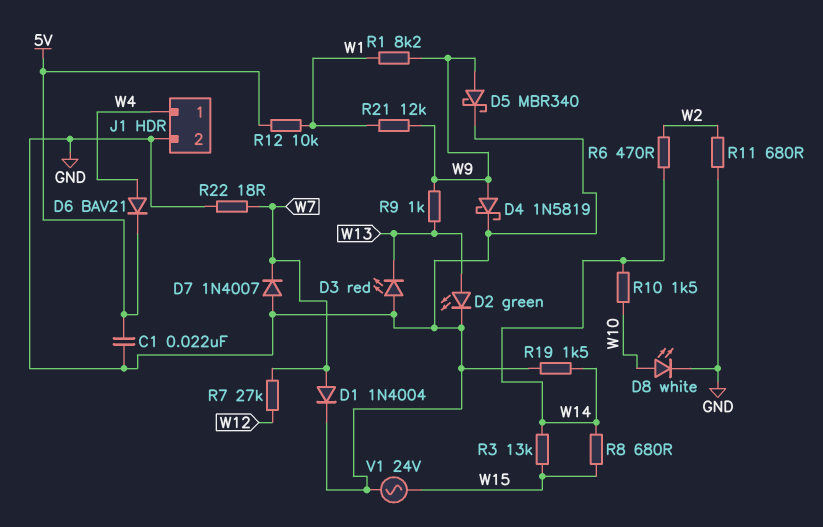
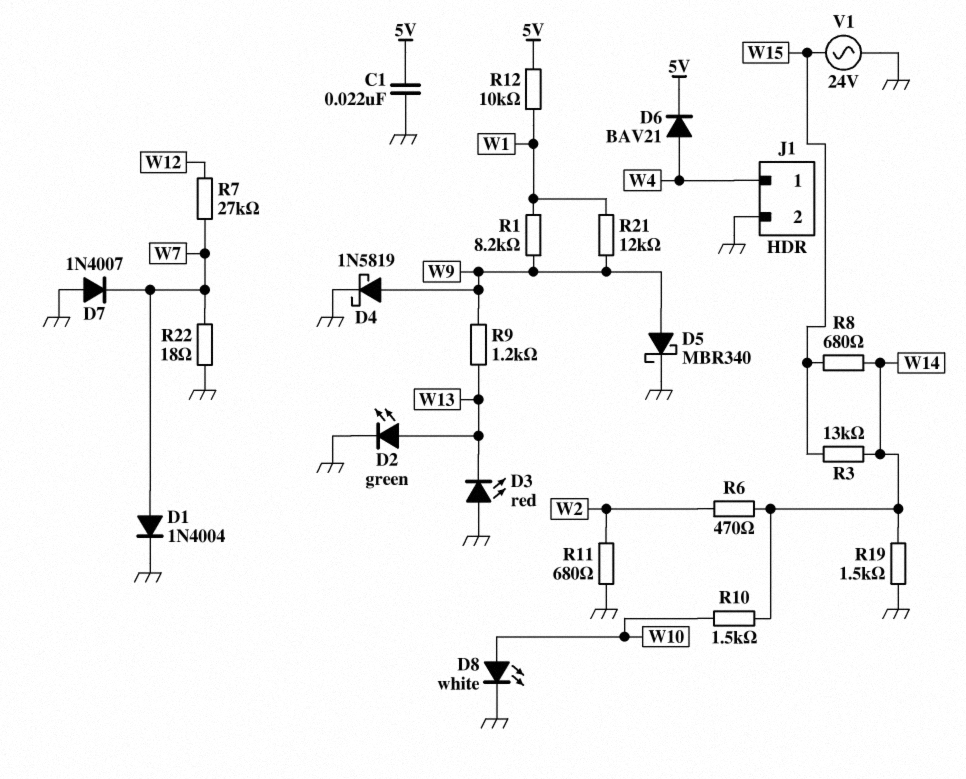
R9: 1k (W9, W13) -> 1.2k (W9, W13)

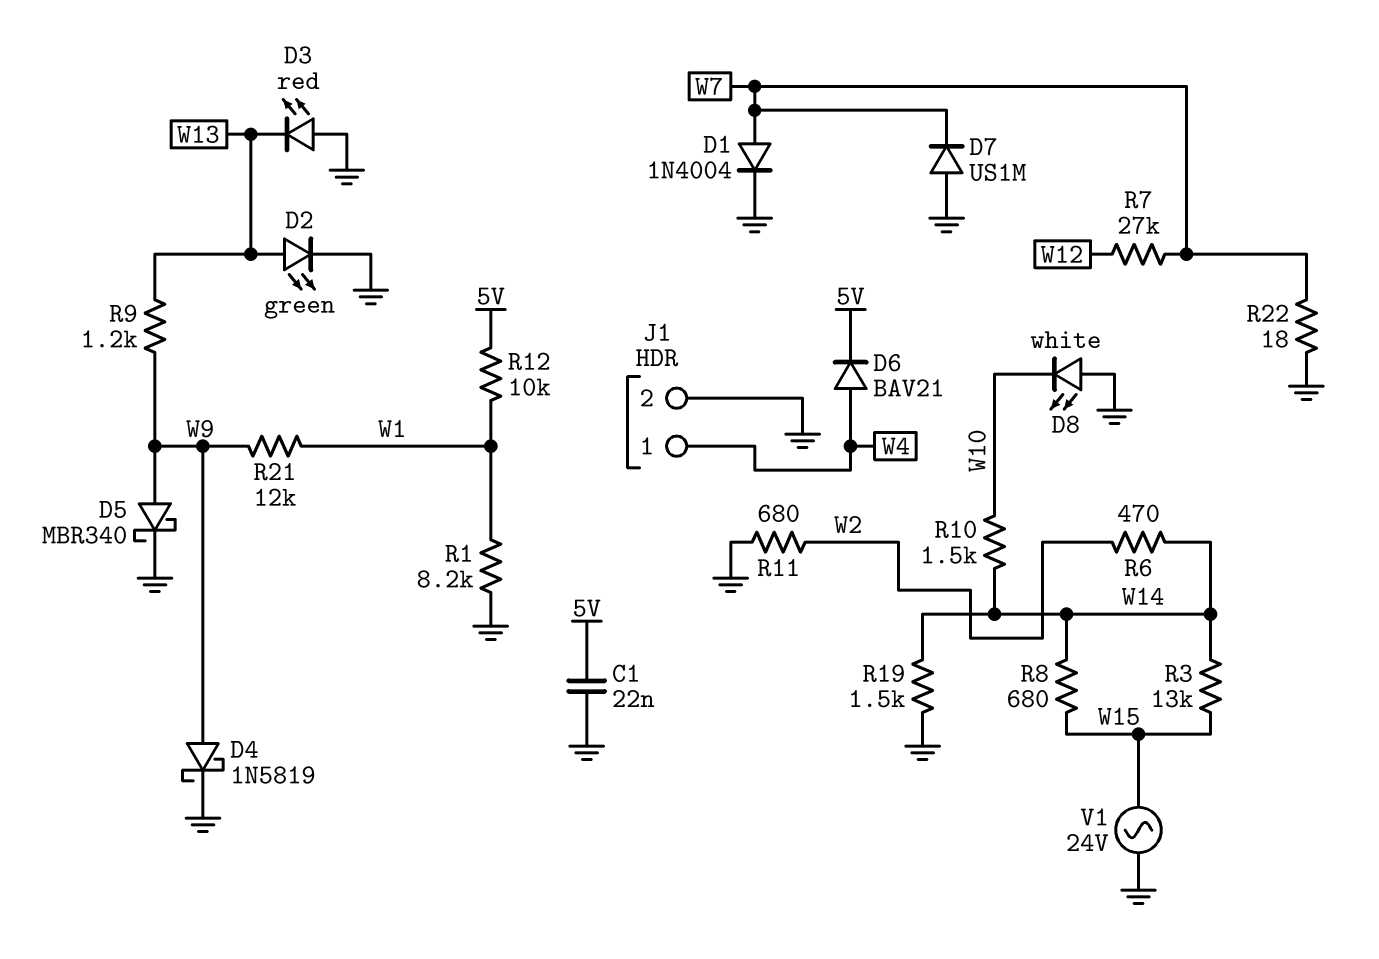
D7: diode 1N4007 (A GND, K W7) -> diode US1M (A GND, K W7)
D8: LED white (A W10, K GND) -> LED white (A GND, K W10)
R1: 8.2k (W1, W9) -> 8.2k (GND, W1)

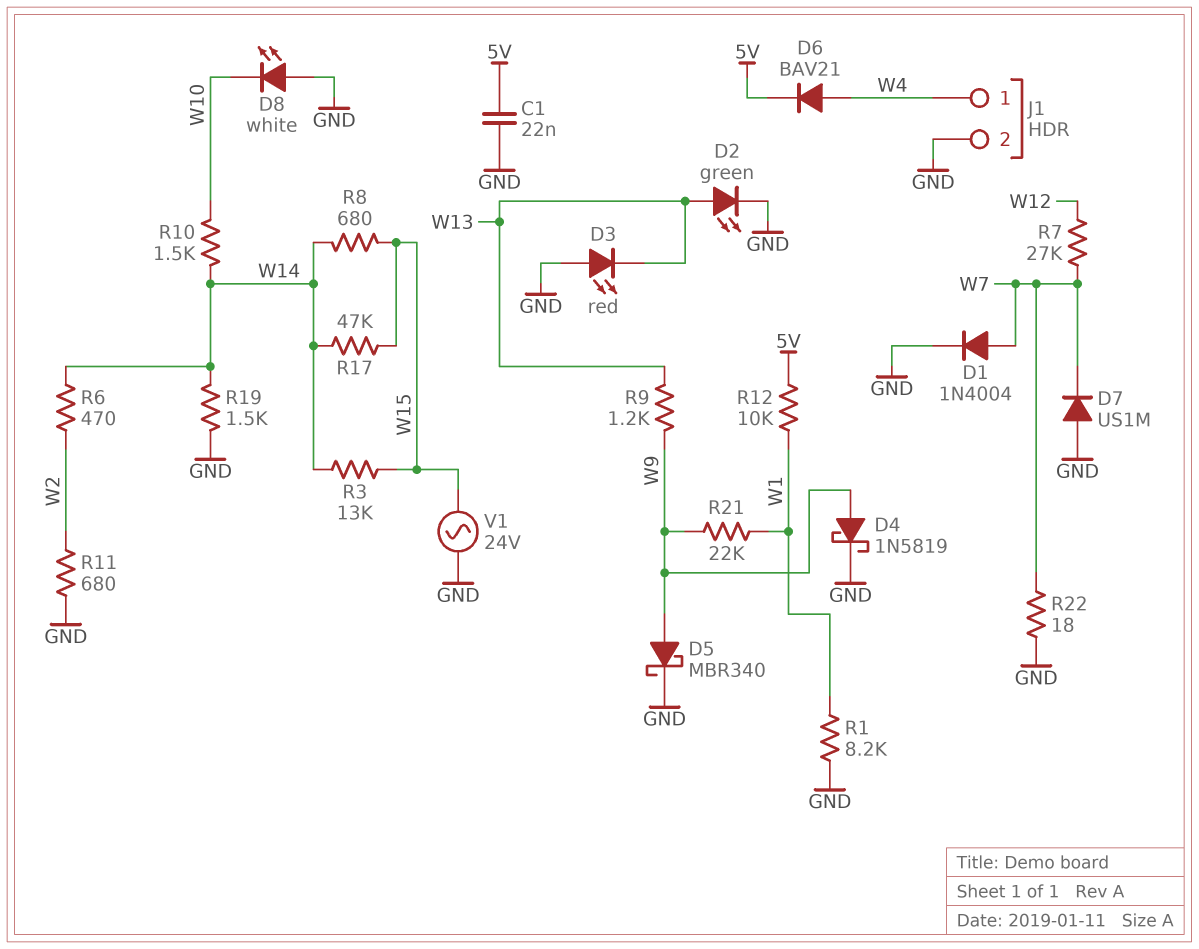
R17: none -> 47k (W14, W15)
R21: 12k (W1, W9) -> 22k (W1, W9)

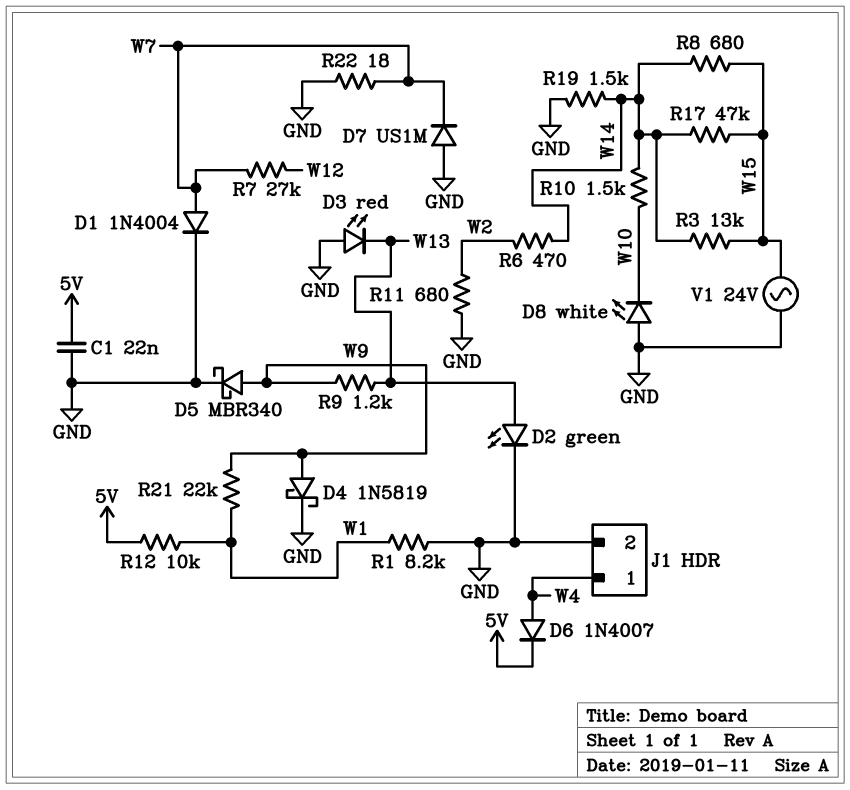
D6: diode BAV21 (A W4, K 5V) -> diode 1N4007 (A W4, K 5V)

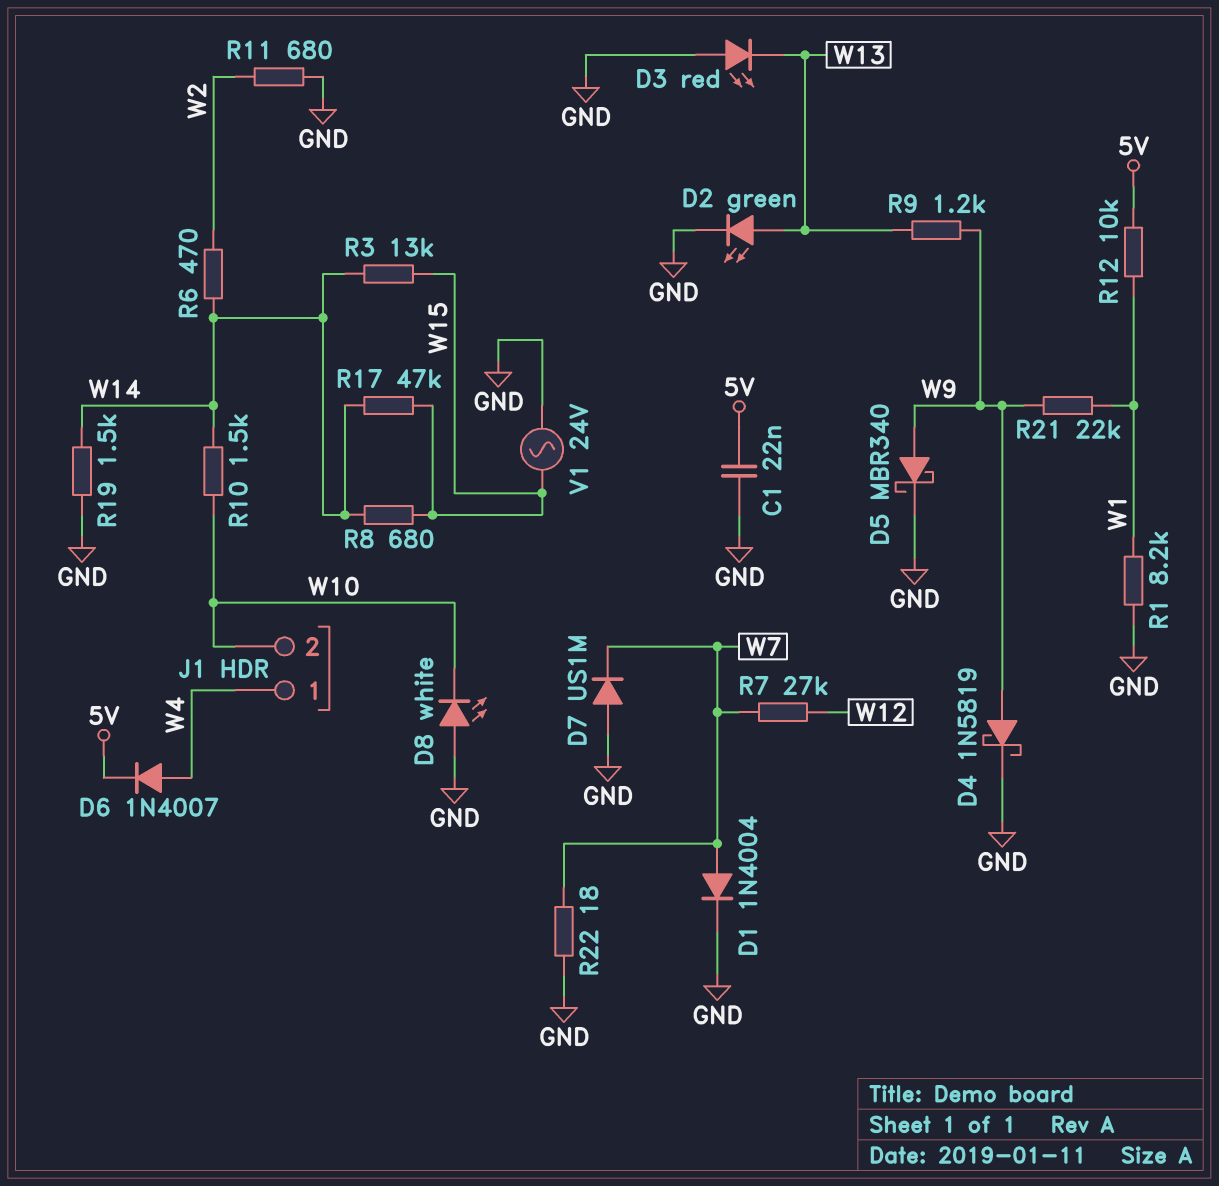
J1 pin 2: GND -> W10

